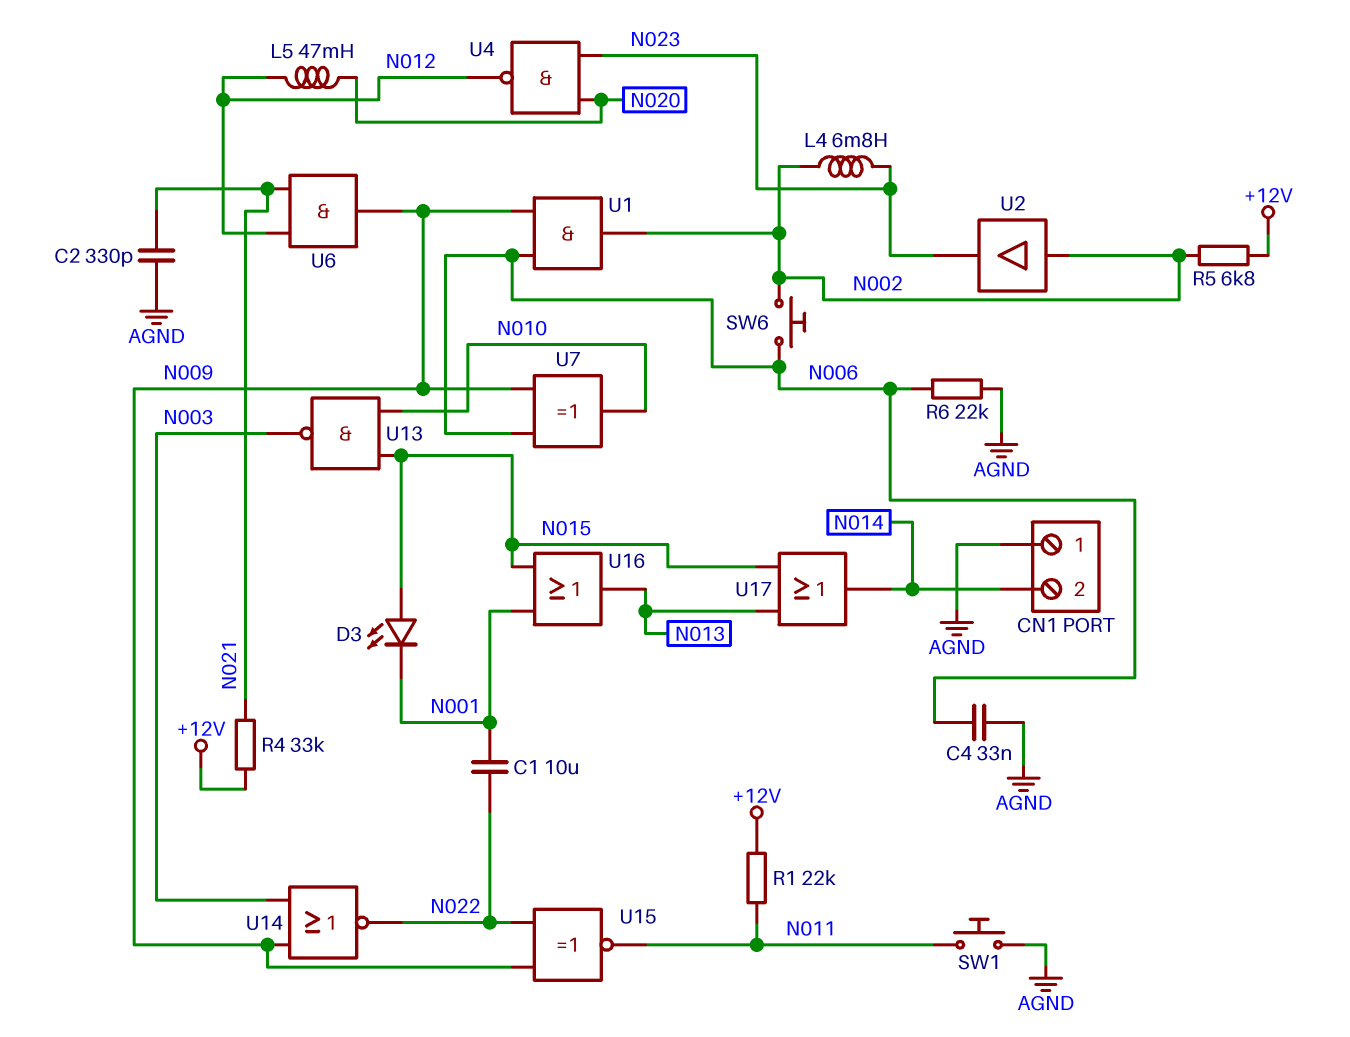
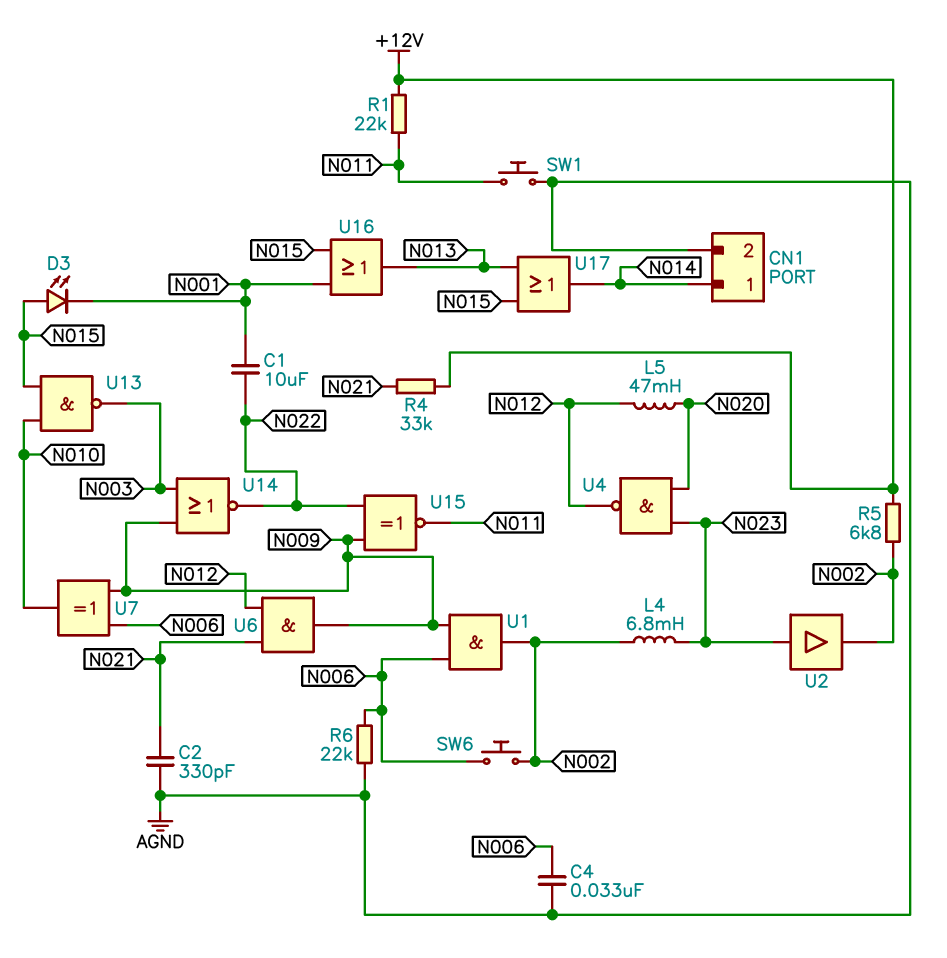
CN1 pin 1: AGND -> N014
CN1 pin 2: N014 -> AGND
U2: buffer (in N002, out N023) -> buffer (in N023, out N002)

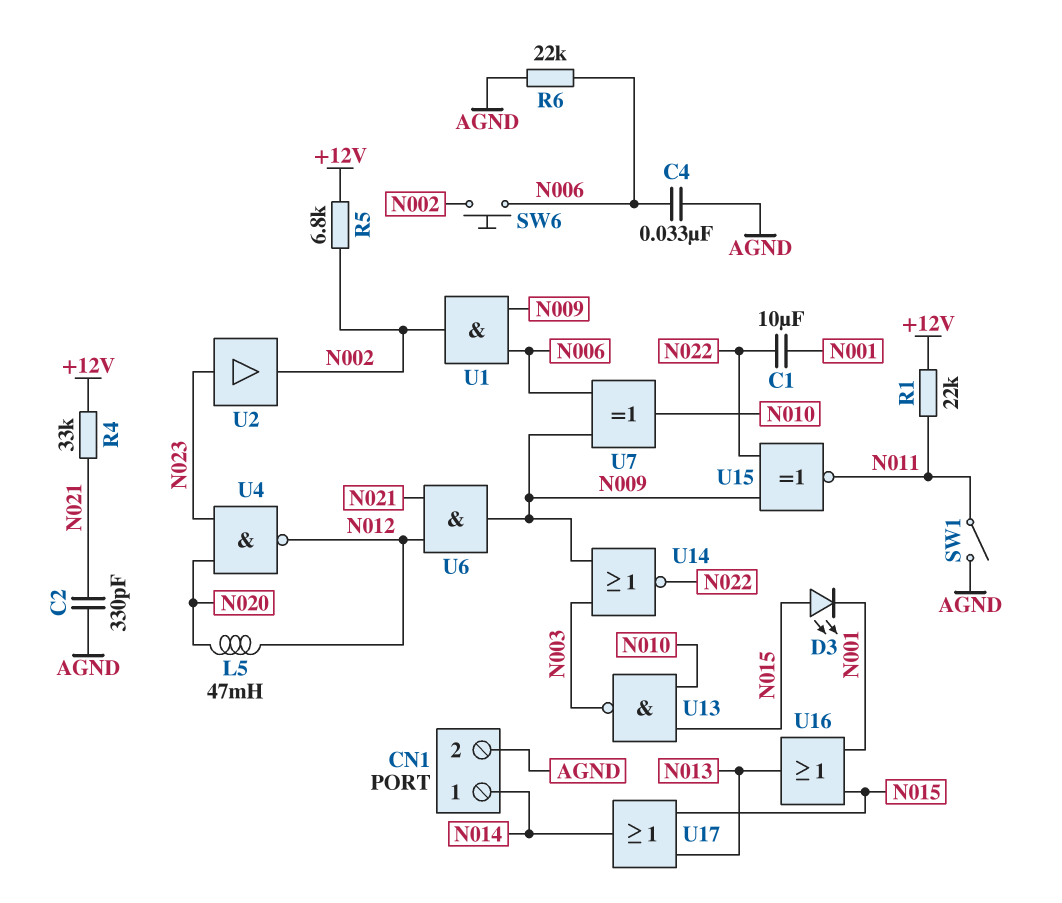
L4: 6.8mH (N002, N023) -> none
SW1: button (AGND, N011) -> switch (AGND, N011)

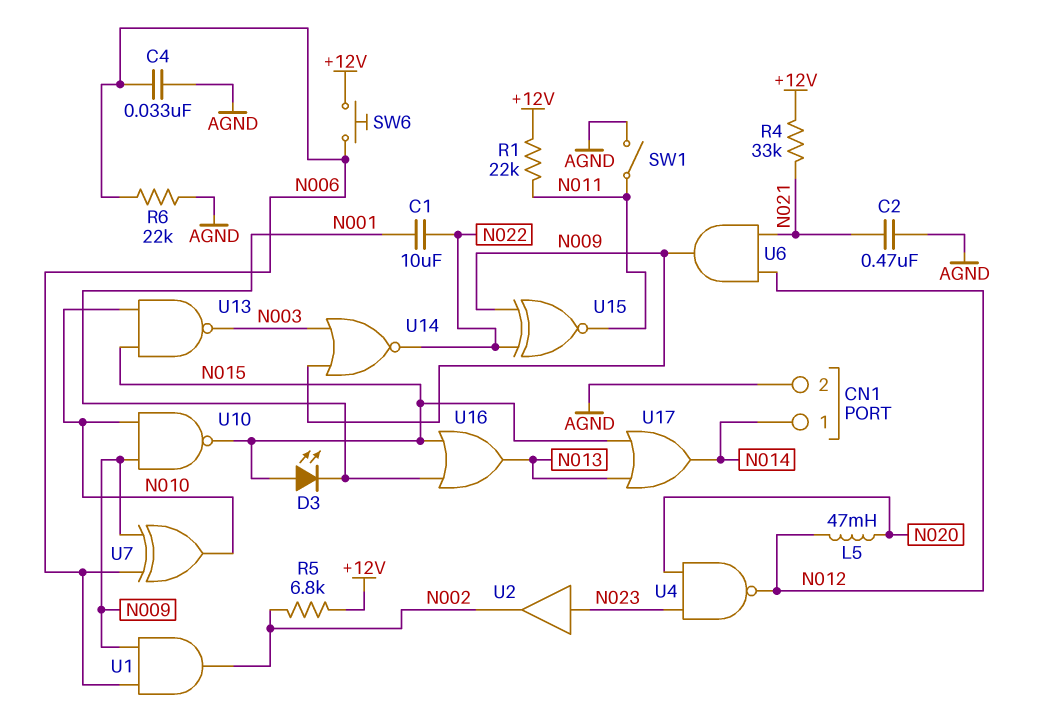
C2: 330pF (AGND, N021) -> 470nF (AGND, N021)
SW6: button (N002, N006) -> button (+12V, N006)
U10: none -> NAND (in N009, in N010, out N015)

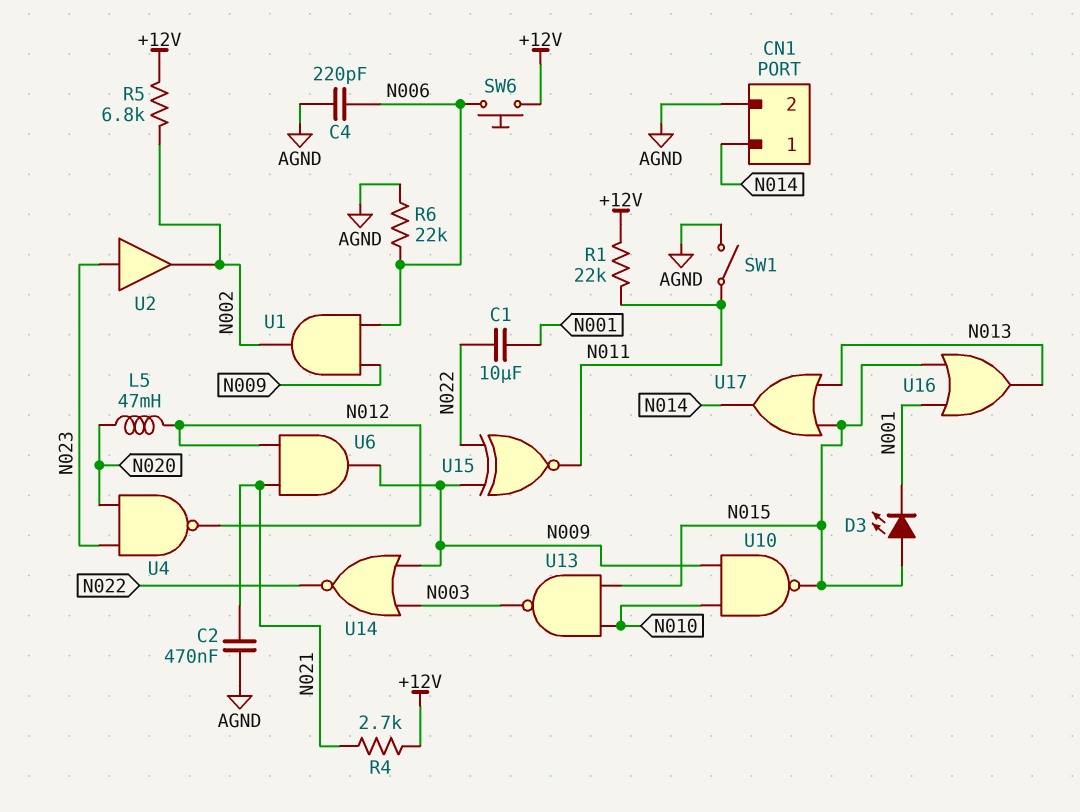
C4: 33nF (AGND, N006) -> 220pF (AGND, N006)
R4: 33k (+12V, N021) -> 2.7k (+12V, N021)
U7: XOR (in N006, in N009, out N010) -> none

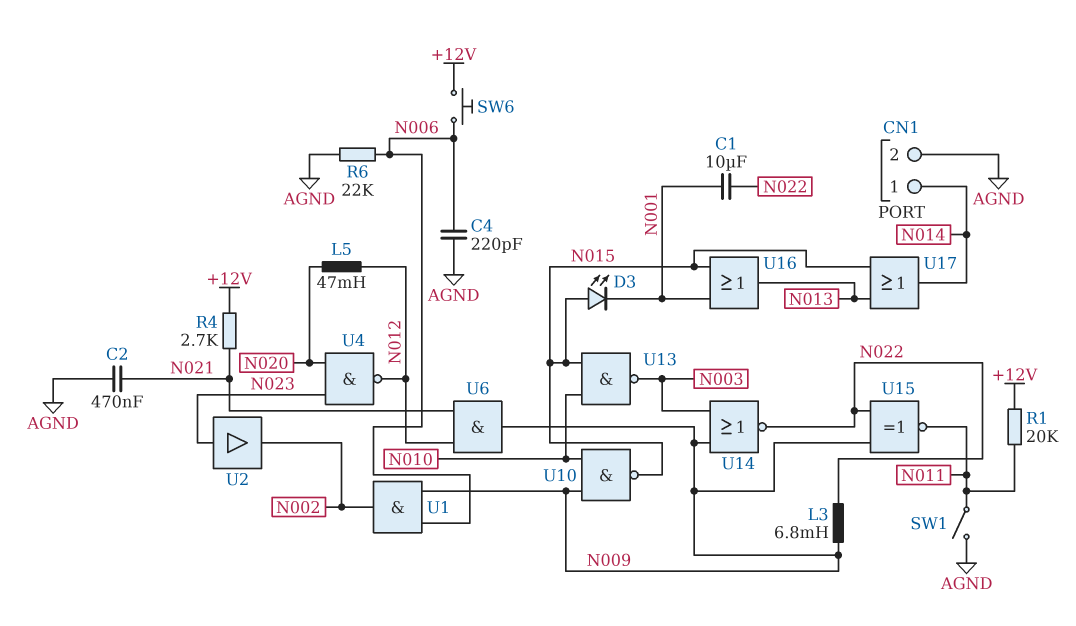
L3: none -> 6.8mH (N009, N022)
R1: 22k (+12V, N011) -> 20k (+12V, N011)
R5: 6.8k (+12V, N002) -> none

